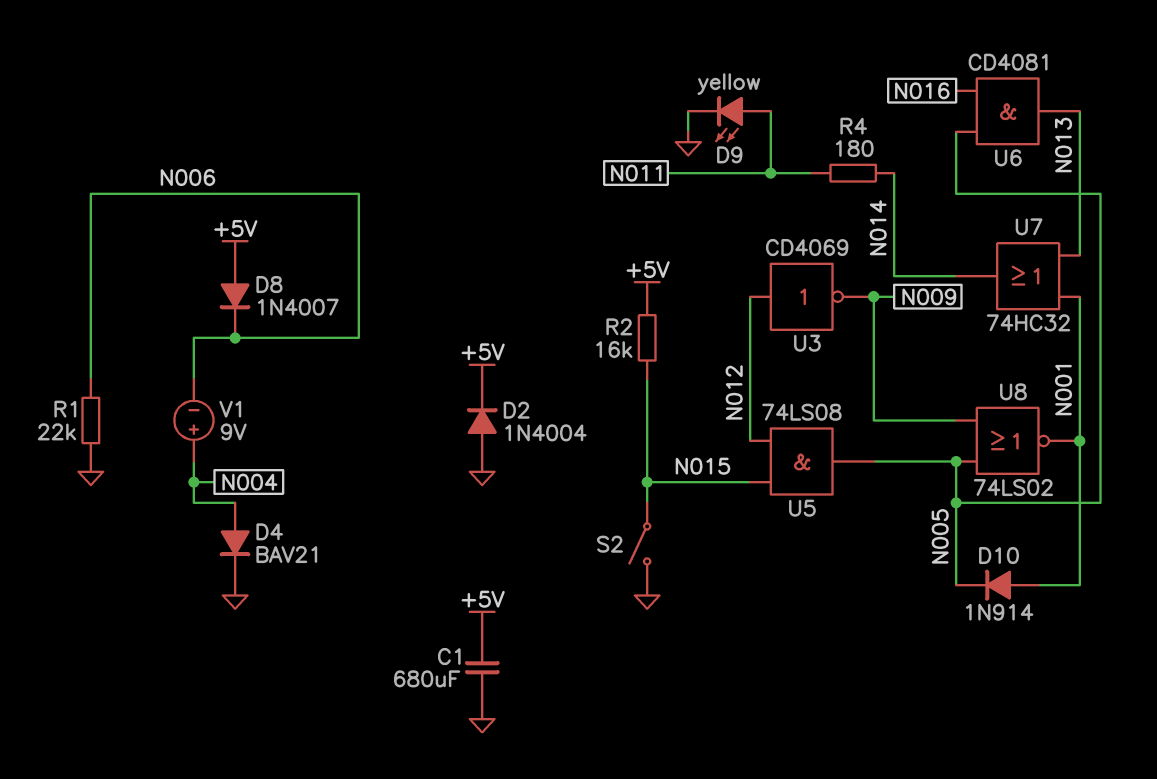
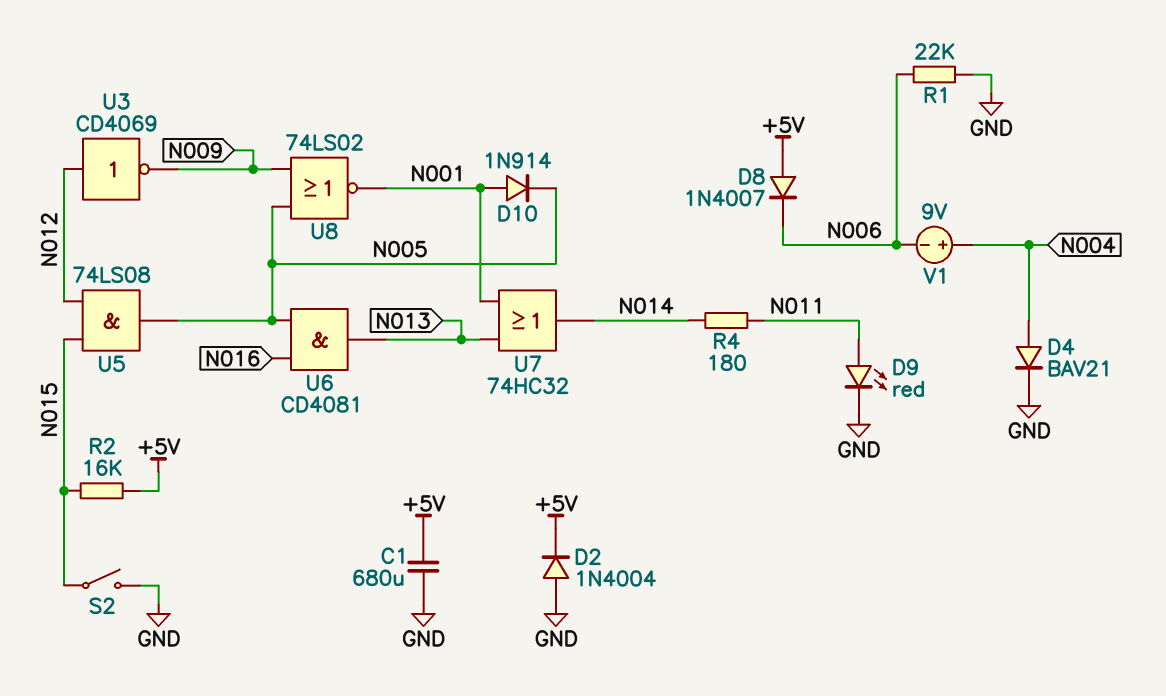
D9: LED yellow (A N011, K GND) -> LED red (A N011, K GND)

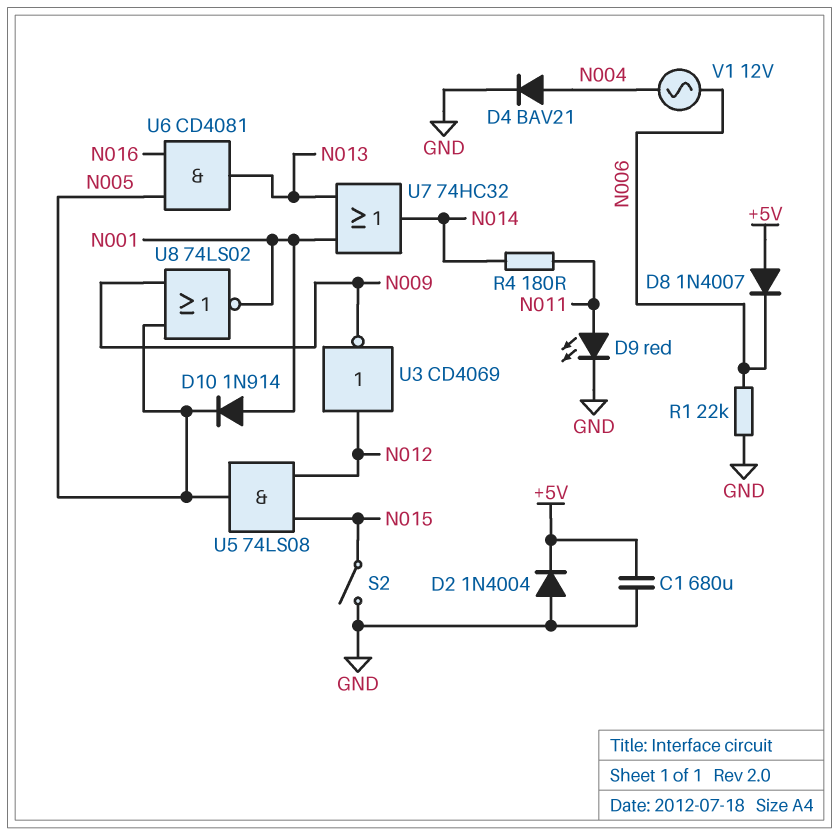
R2: 16k (+5V, N015) -> none
V1: 9V (plus N004, minus N006) -> AC 12V (N004, N006)

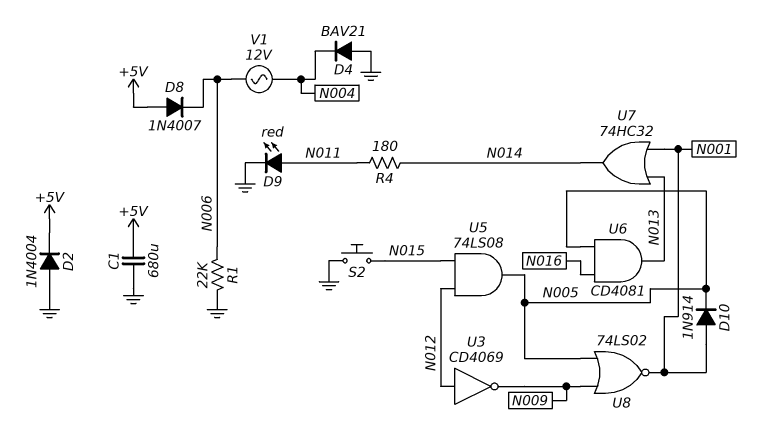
D4: diode BAV21 (A N004, K GND) -> diode BAV21 (A GND, K N004)
S2: switch (GND, N015) -> button (GND, N015)

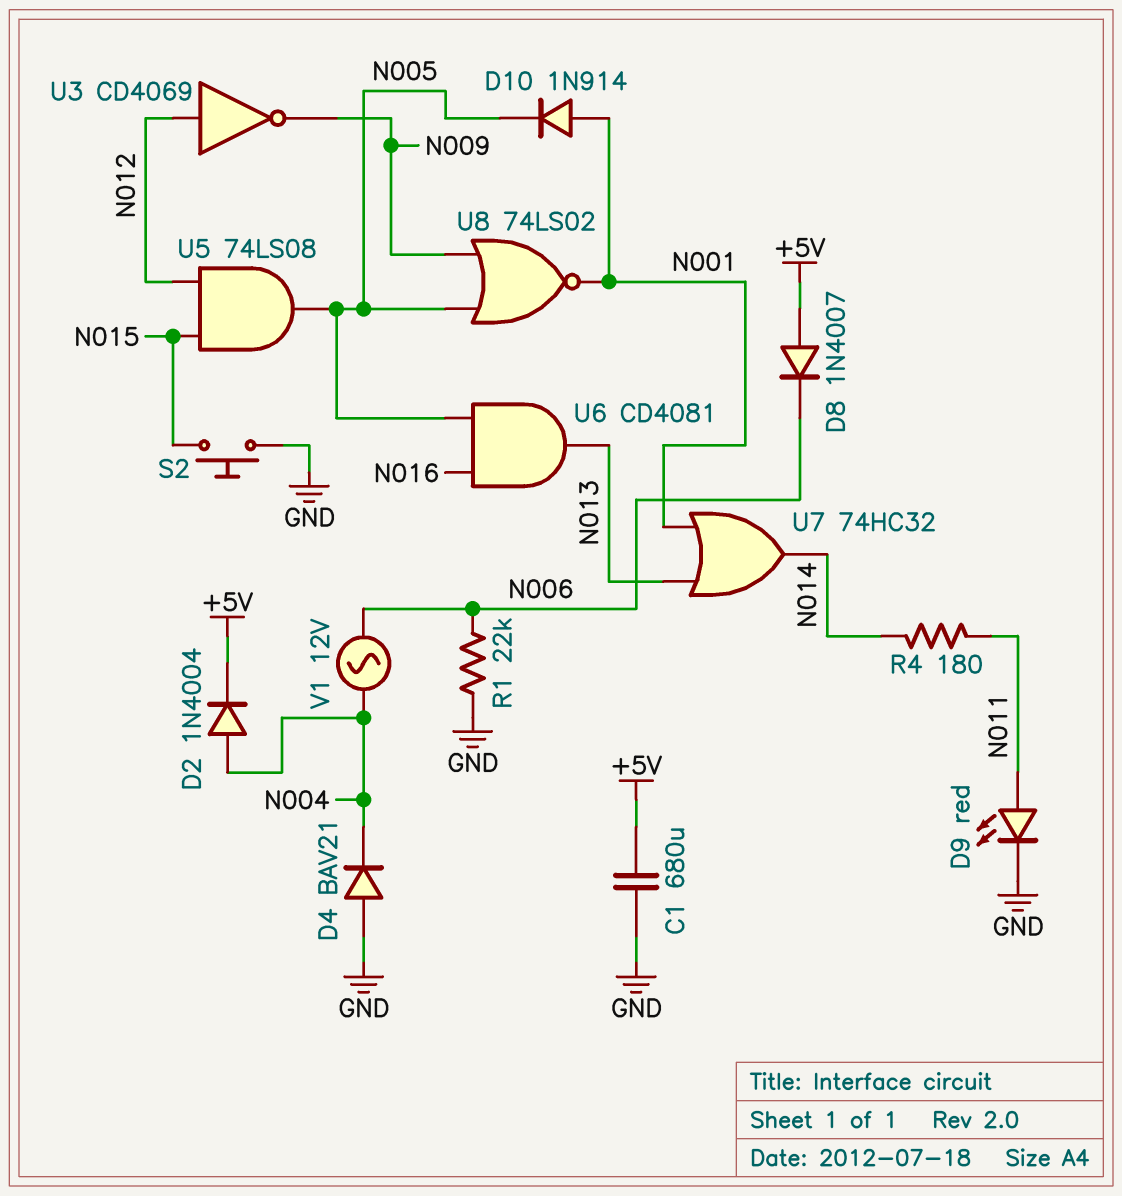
D2: diode 1N4004 (A GND, K +5V) -> diode 1N4004 (A N004, K +5V)

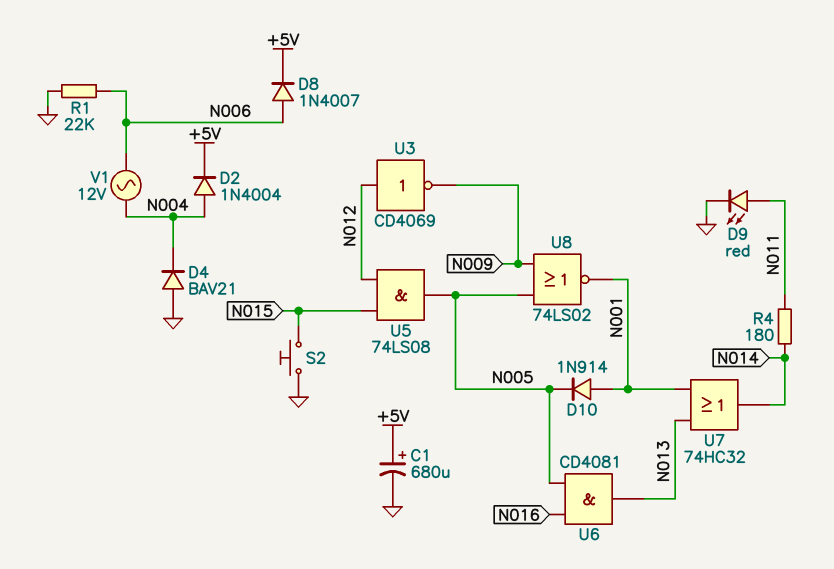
C1: 680uF (+5V, GND) -> 680uF (plus +5V, minus GND)
D8: diode 1N4007 (A +5V, K N006) -> diode 1N4007 (A N006, K +5V)

